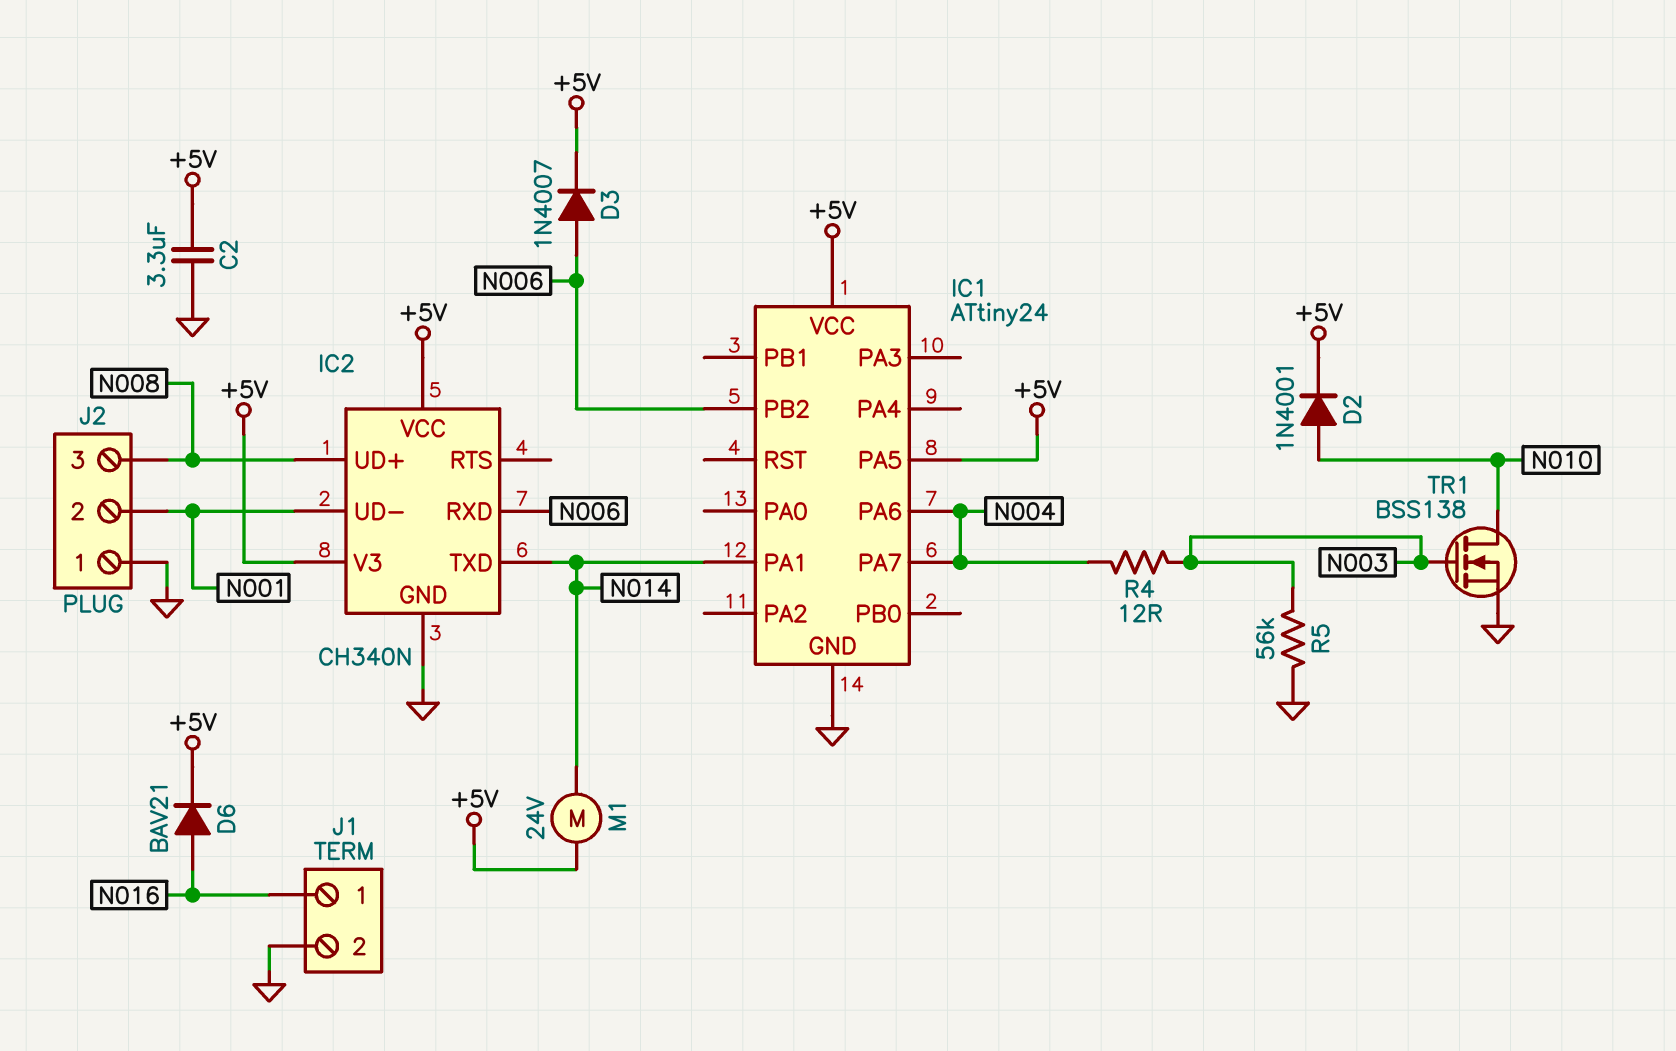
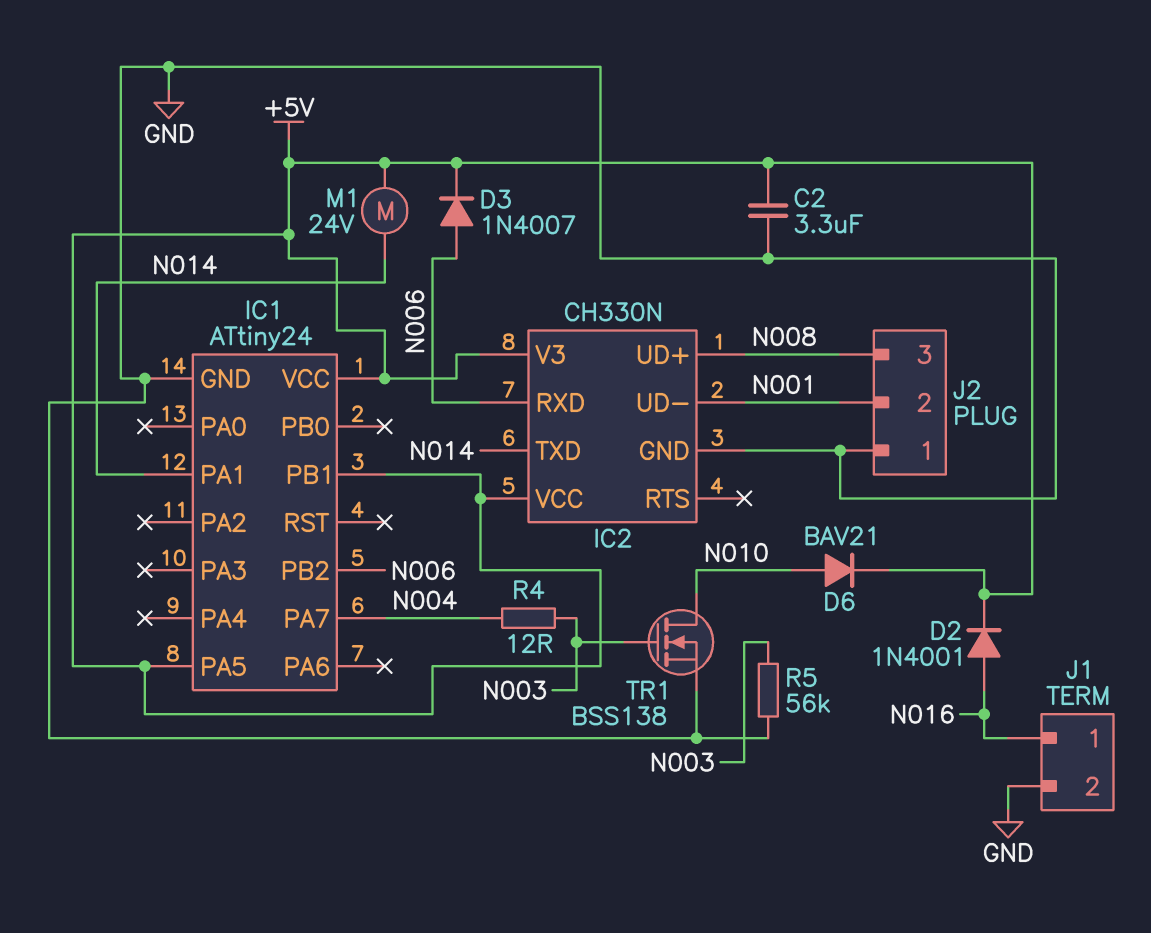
D2: diode 1N4001 (A N010, K +5V) -> diode 1N4001 (A N016, K +5V)
D6: diode BAV21 (A N016, K +5V) -> diode BAV21 (A N010, K +5V)
IC1 pin PA6: N004 -> none
IC1 pin PB1: none -> +5V
IC2: CH340N -> CH330N

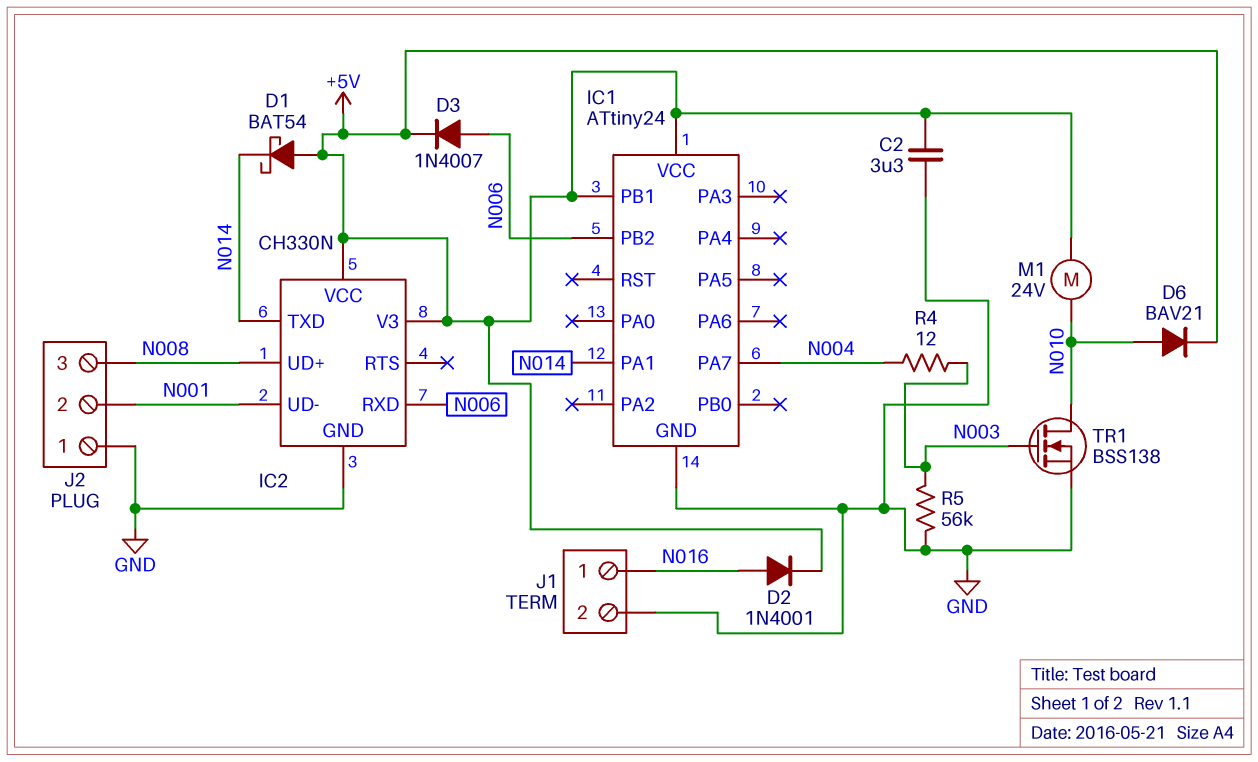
D1: none -> schottky BAT54 (A +5V, K N014)
IC1 pin PA5: +5V -> none
M1: motor 24V (+5V, N014) -> motor 24V (+5V, N010)

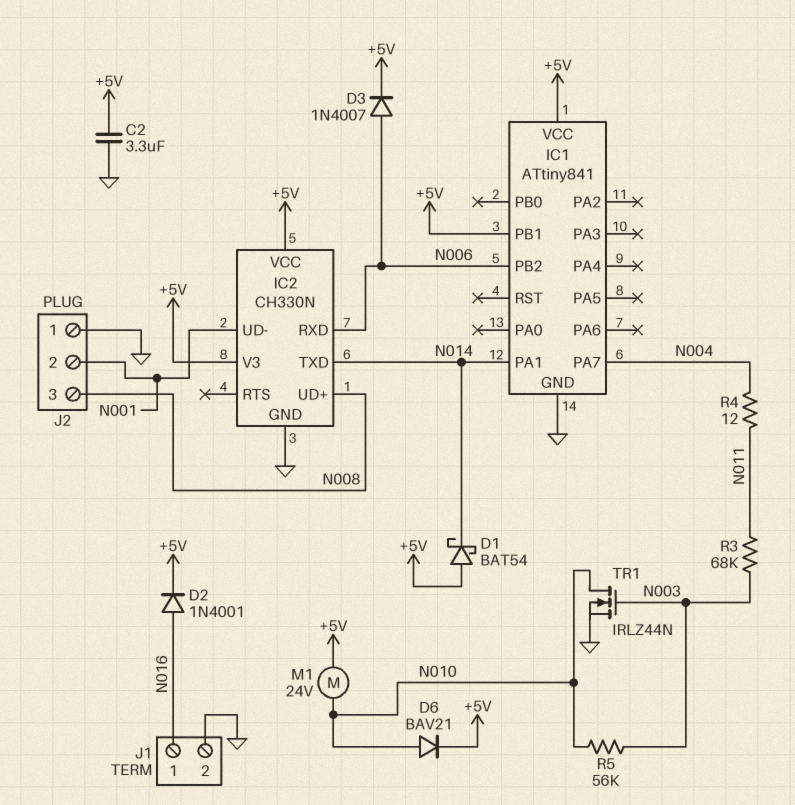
IC1: ATtiny24 -> ATtiny841
R3: none -> 68k (N003, N011)
R4: 12 (N003, N004) -> 12 (N004, N011)
R5: 56k (GND, N003) -> 56k (N003, N010)
TR1: NMOS BSS138 (G N003, D N010, S GND) -> NMOS IRLZ44N (G N003, D N010, S GND)

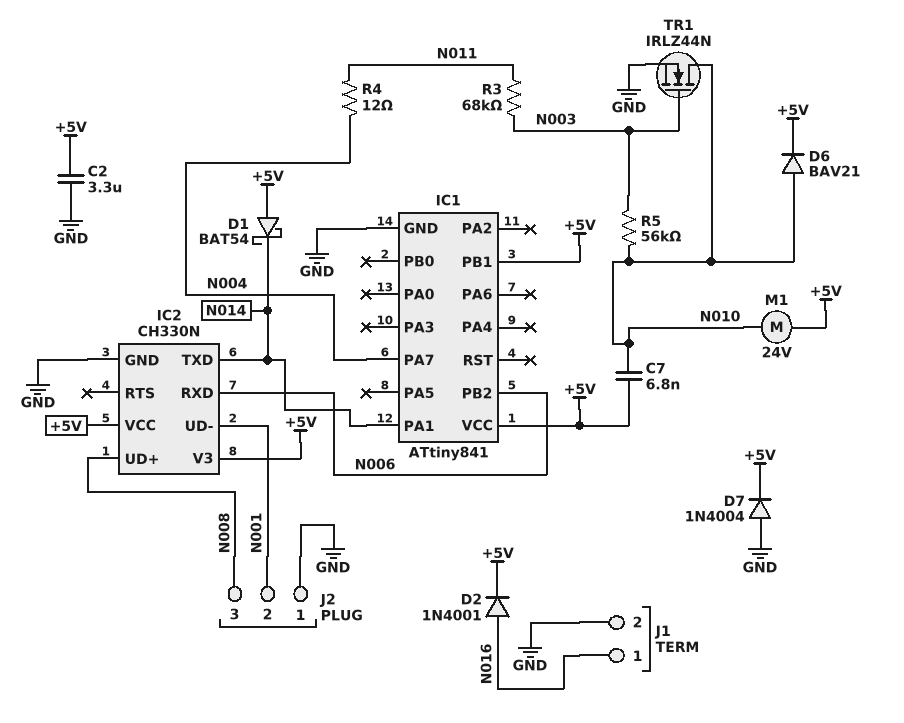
C7: none -> 6.8nF (+5V, N010)
D3: diode 1N4007 (A N006, K +5V) -> none
D7: none -> diode 1N4004 (A GND, K +5V)

